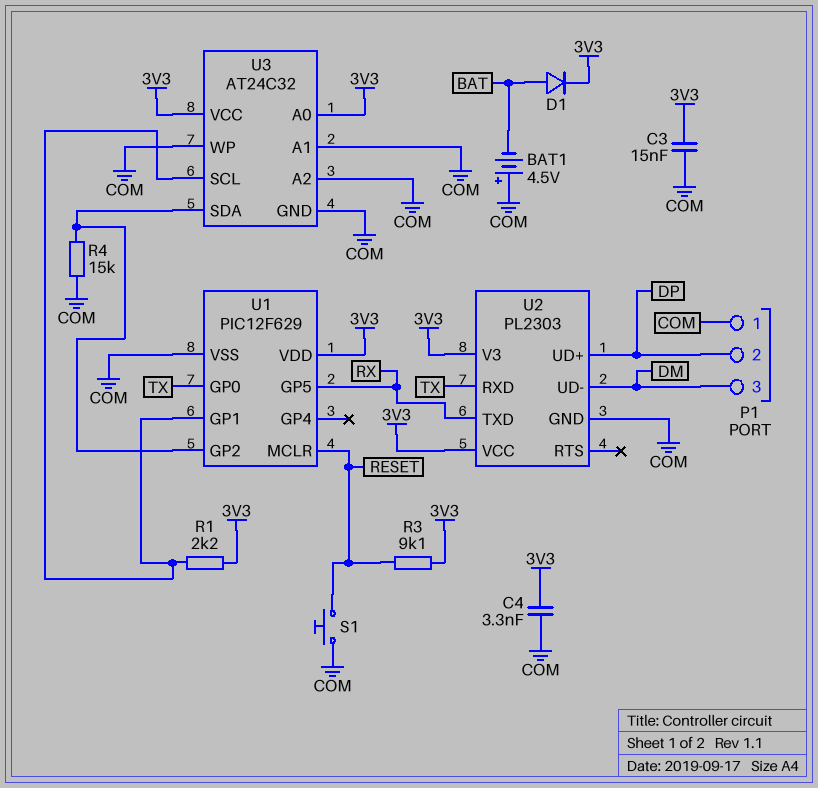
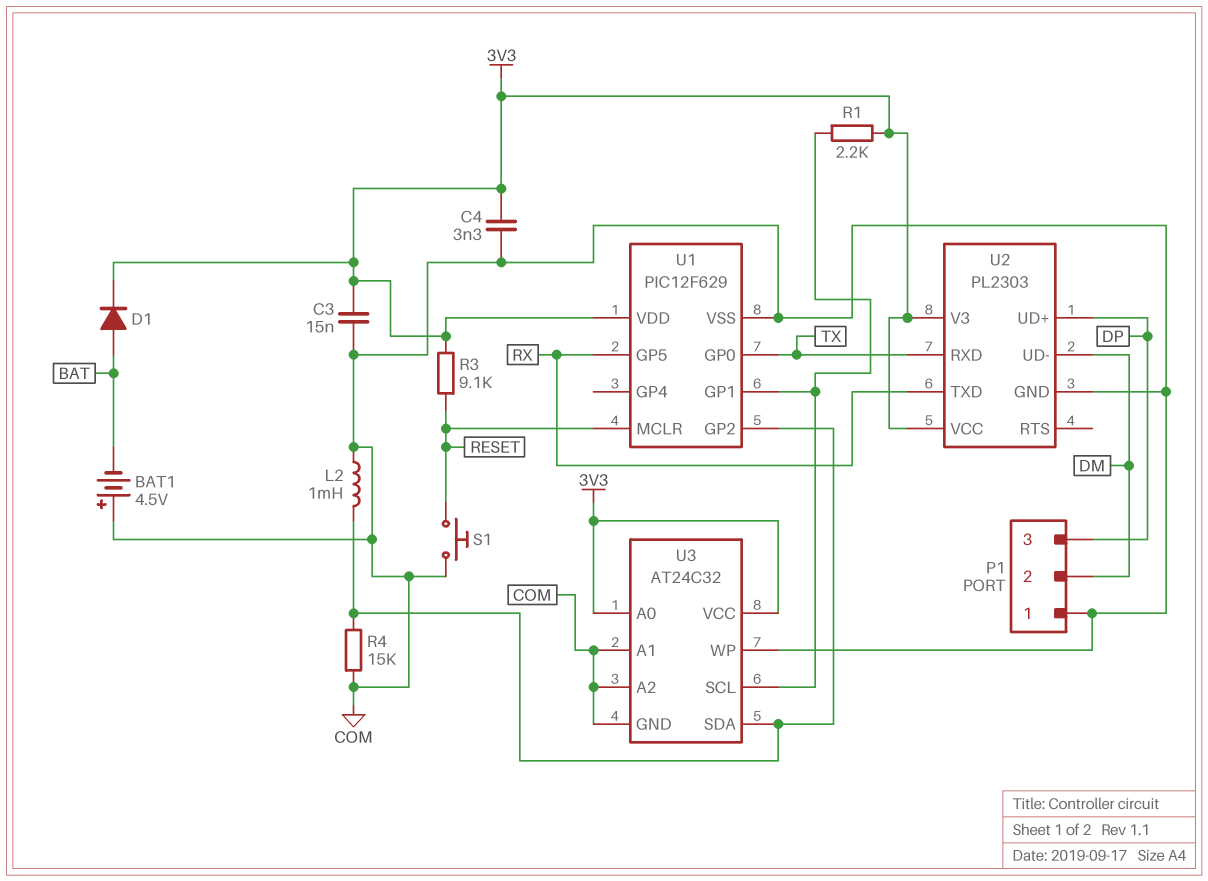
L2: none -> 1mH (COM, U1/GP2)
P1 pin 2: DP -> DM
P1 pin 3: DM -> DP

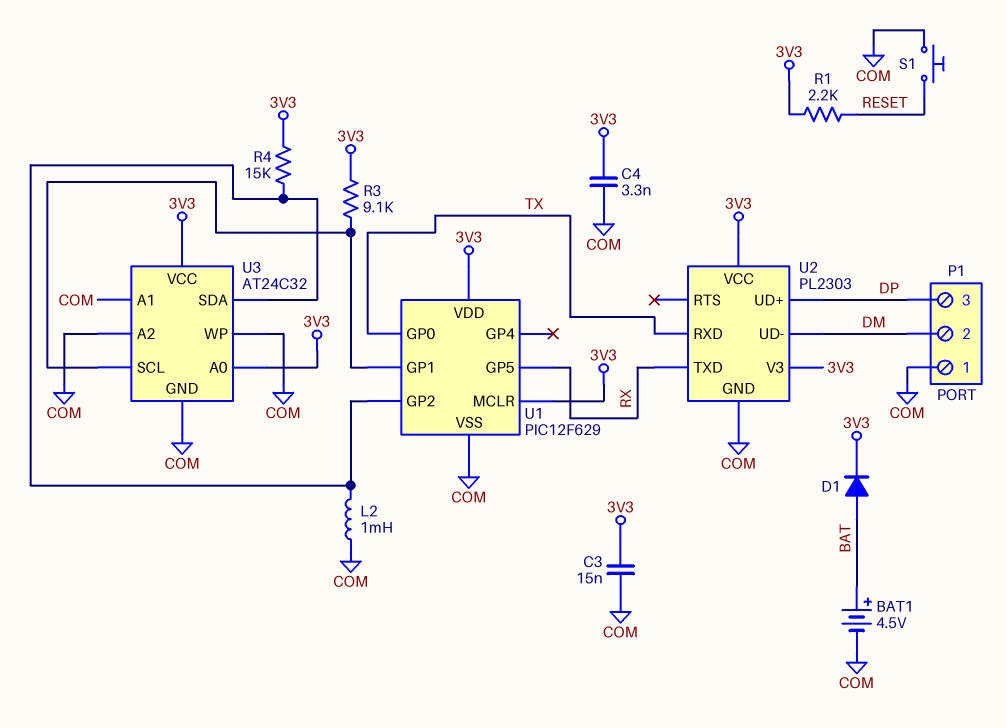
BAT1: 4.5V (plus COM, minus BAT) -> 4.5V (plus BAT, minus COM)
R1: 2.2k (3V3, U1/GP1) -> 2.2k (3V3, RESET)
R3: 9.1k (3V3, RESET) -> 9.1k (3V3, U1/GP1)
R4: 15k (COM, U1/GP2) -> 15k (3V3, U1/GP2)
U1 pin MCLR: RESET -> 3V3

